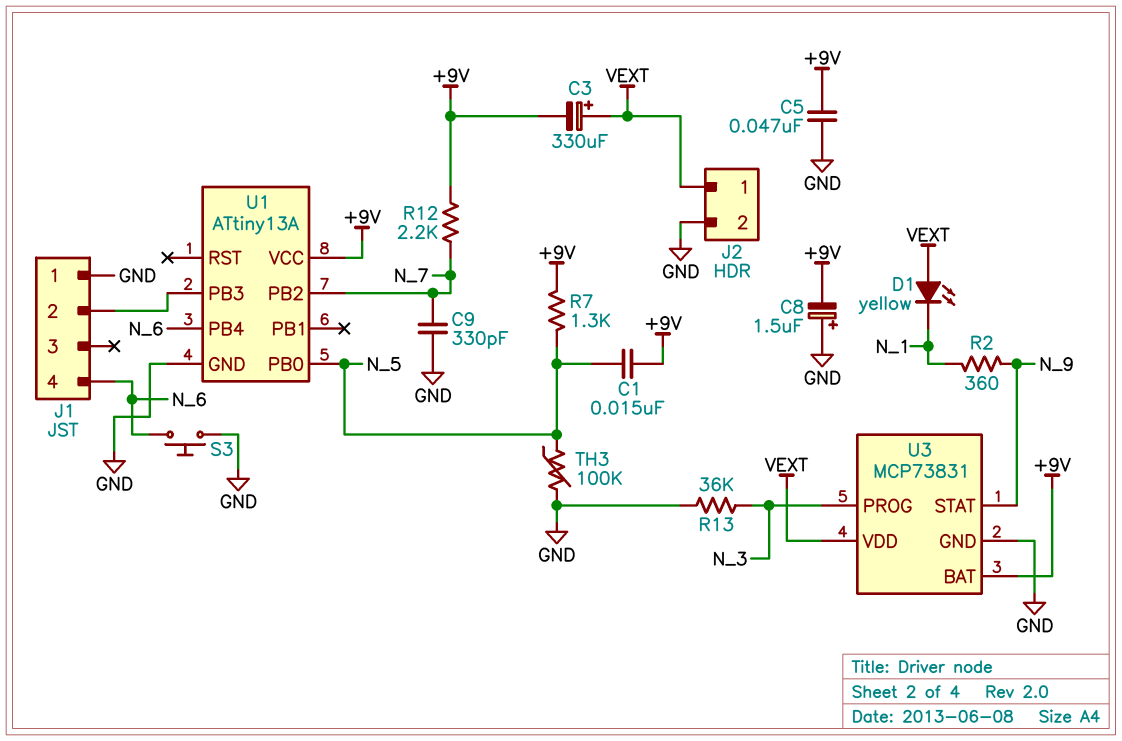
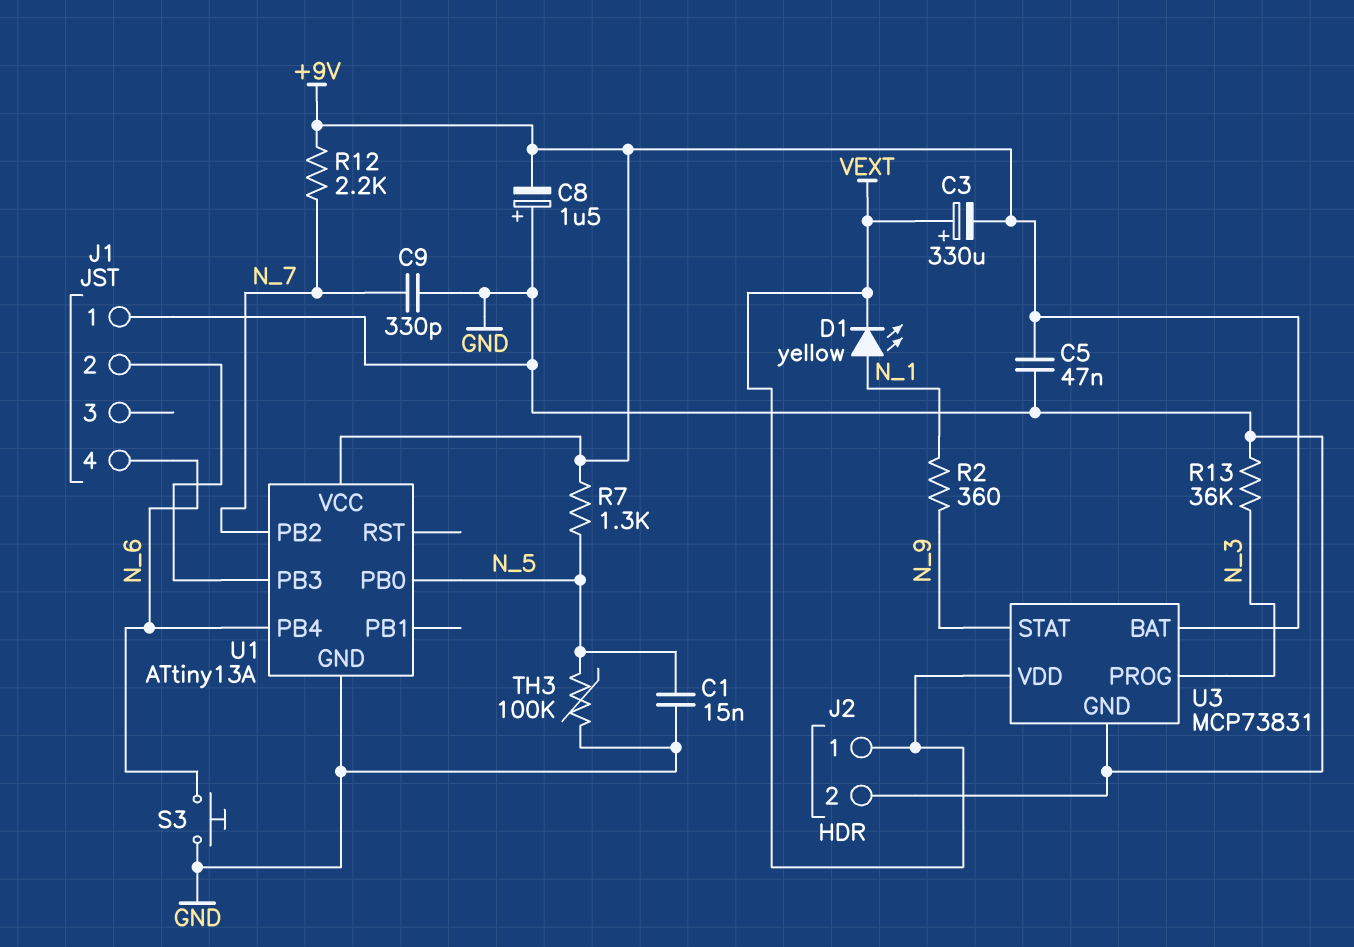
C1: 15nF (+9V, N_5) -> 15nF (GND, N_5)
D1: LED yellow (A VEXT, K N_1) -> LED yellow (A N_1, K VEXT)

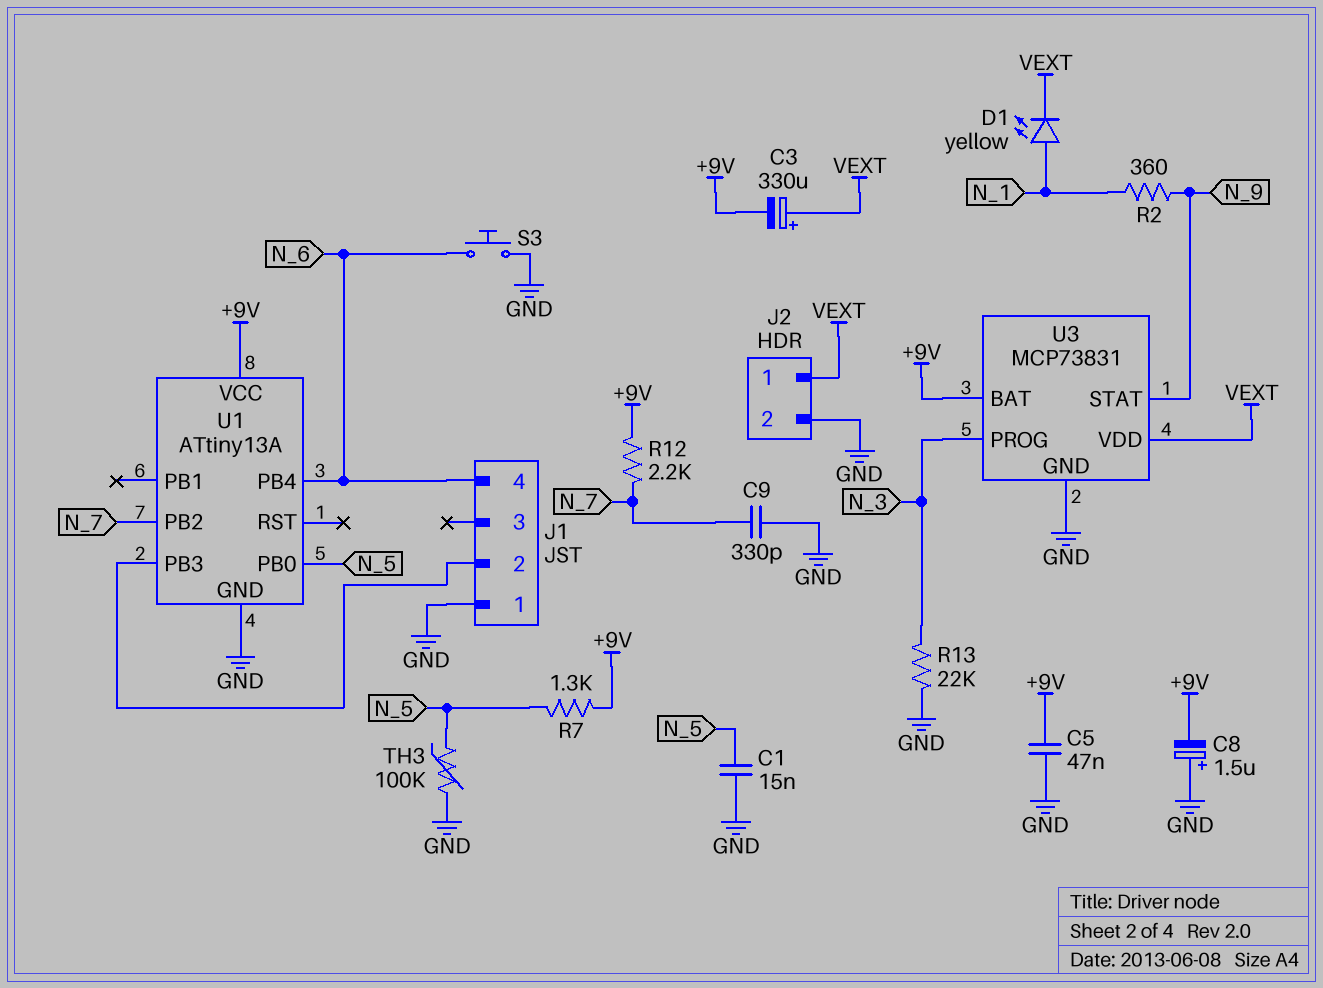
R13: 36k (GND, N_3) -> 22k (GND, N_3)

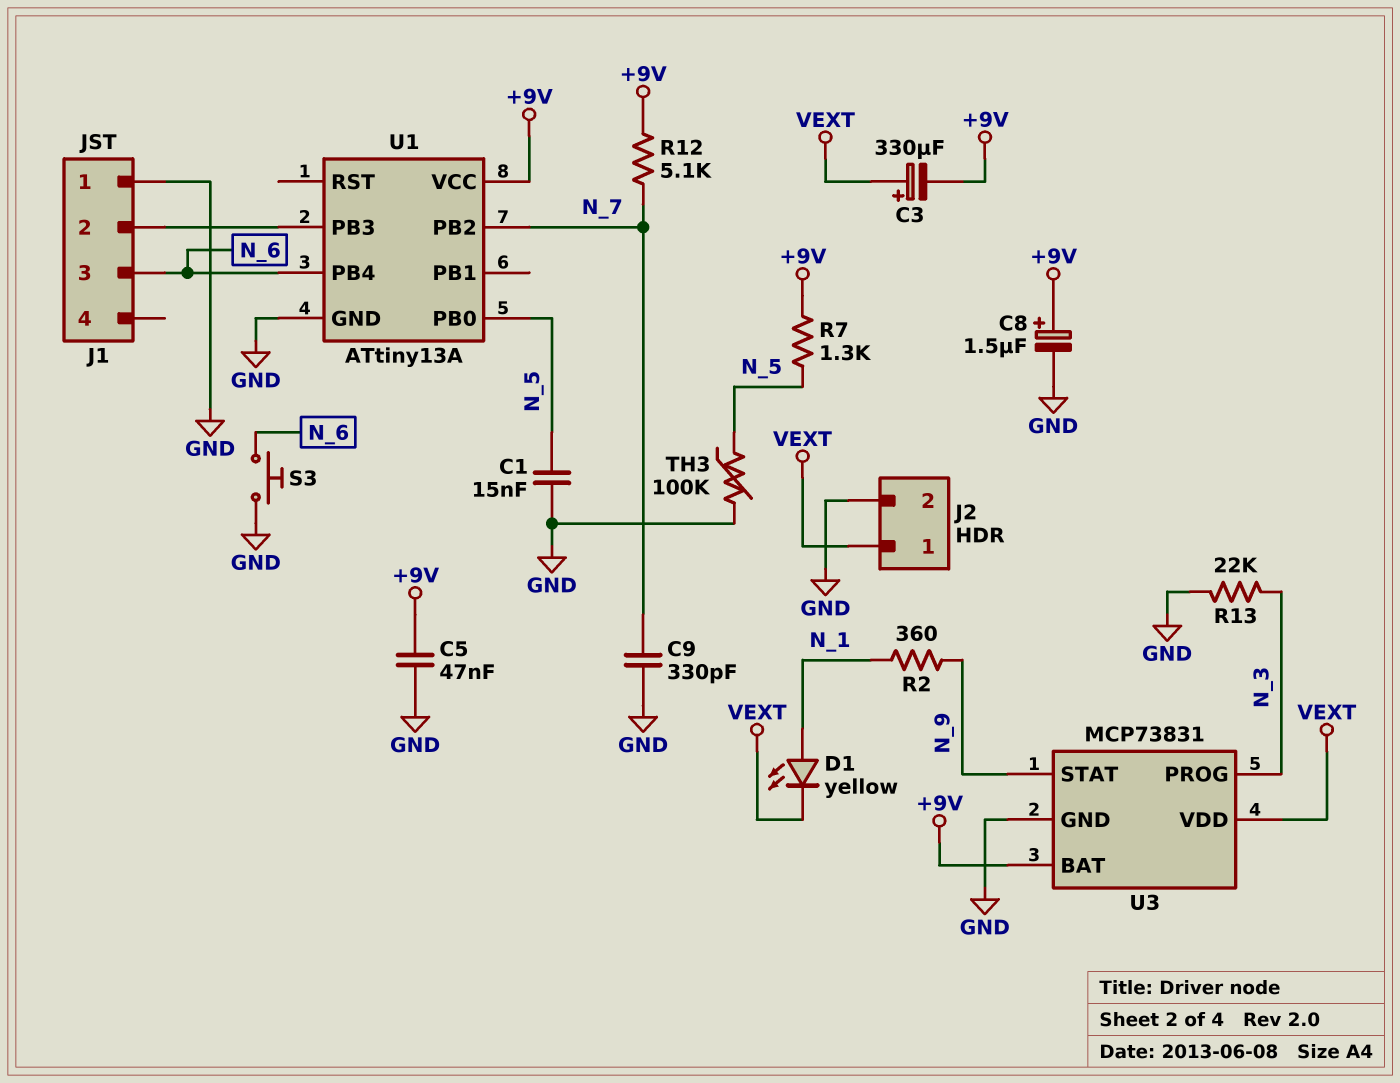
C8: 1.5uF (plus GND, minus +9V) -> 1.5uF (plus +9V, minus GND)
J1 pin 3: none -> N_6
J1 pin 4: N_6 -> none
R12: 2.2k (+9V, N_7) -> 5.1k (+9V, N_7)

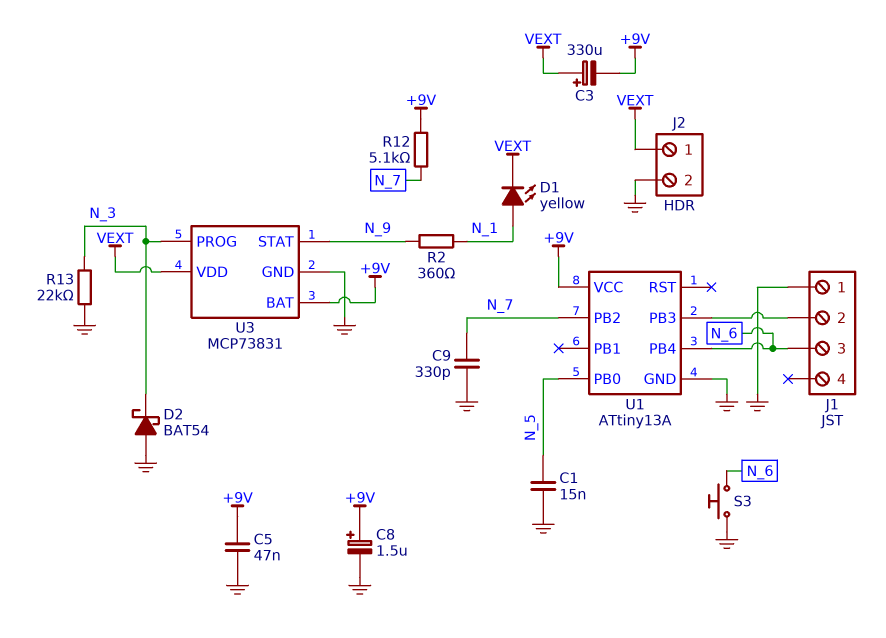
D2: none -> schottky BAT54 (A GND, K N_3)
R7: 1.3k (+9V, N_5) -> none
TH3: 100k (GND, N_5) -> none

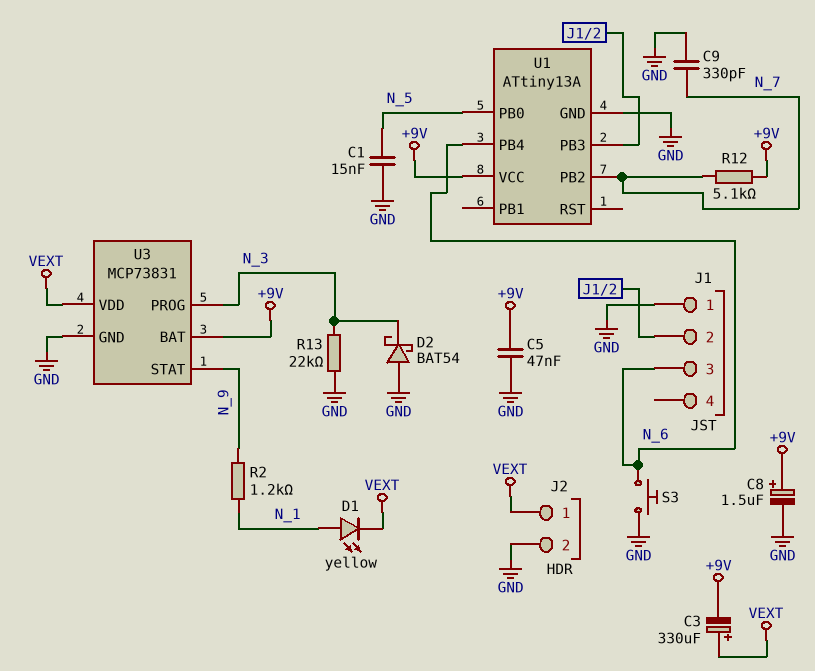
R2: 360 (N_1, N_9) -> 1.2k (N_1, N_9)

